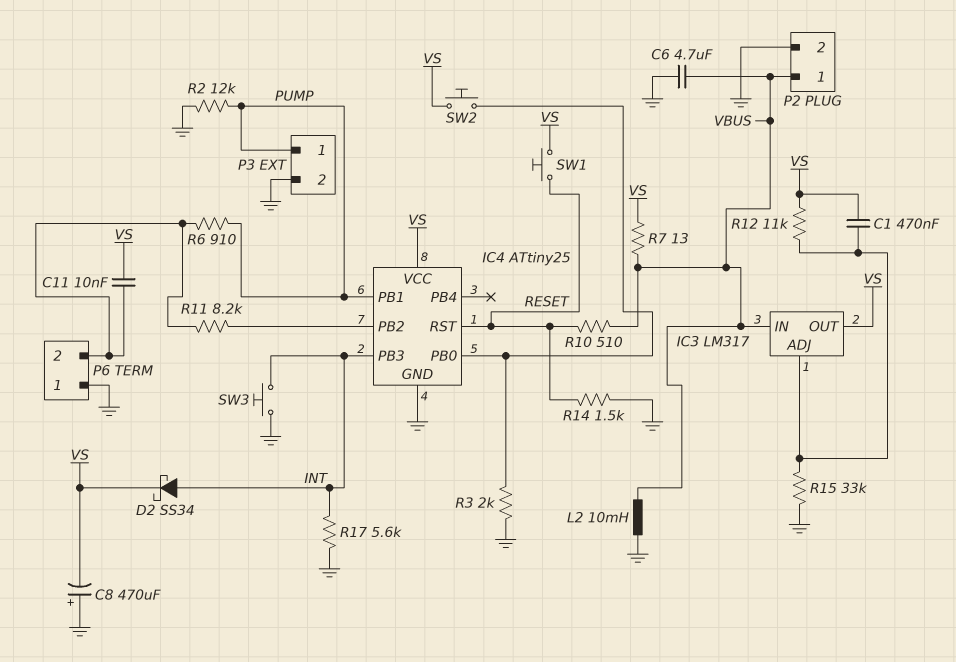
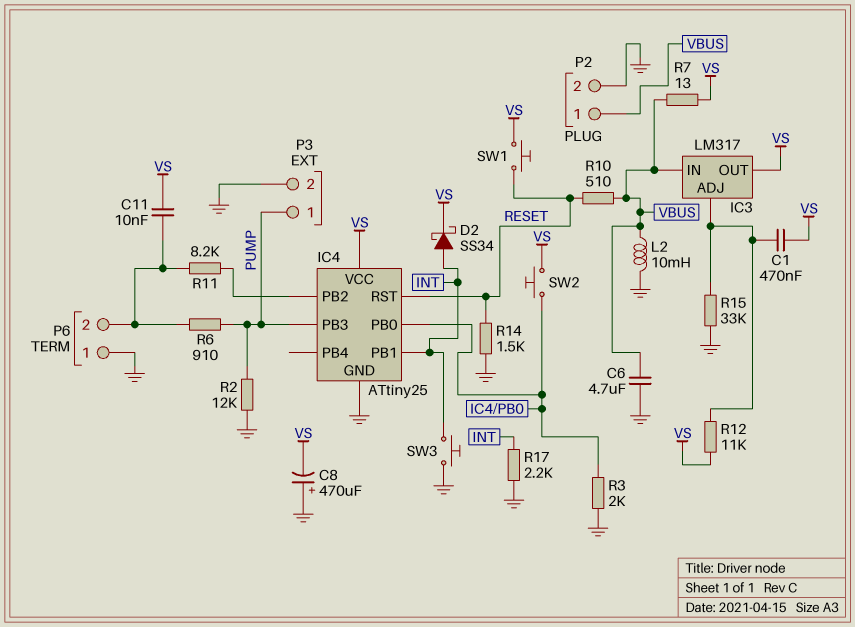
IC4 pin PB1: PUMP -> INT
IC4 pin PB3: INT -> PUMP
R17: 5.6k (GND, INT) -> 2.2k (GND, INT)

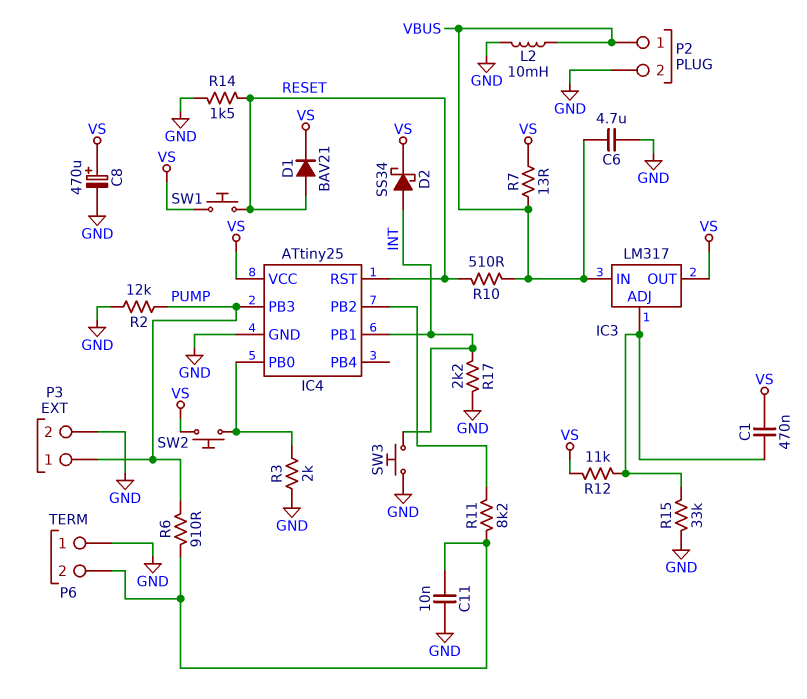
C8: 470uF (plus GND, minus VS) -> 470uF (plus VS, minus GND)
C11: 10nF (P6/2, VS) -> 10nF (GND, P6/2)
D1: none -> diode BAV21 (A RESET, K VS)

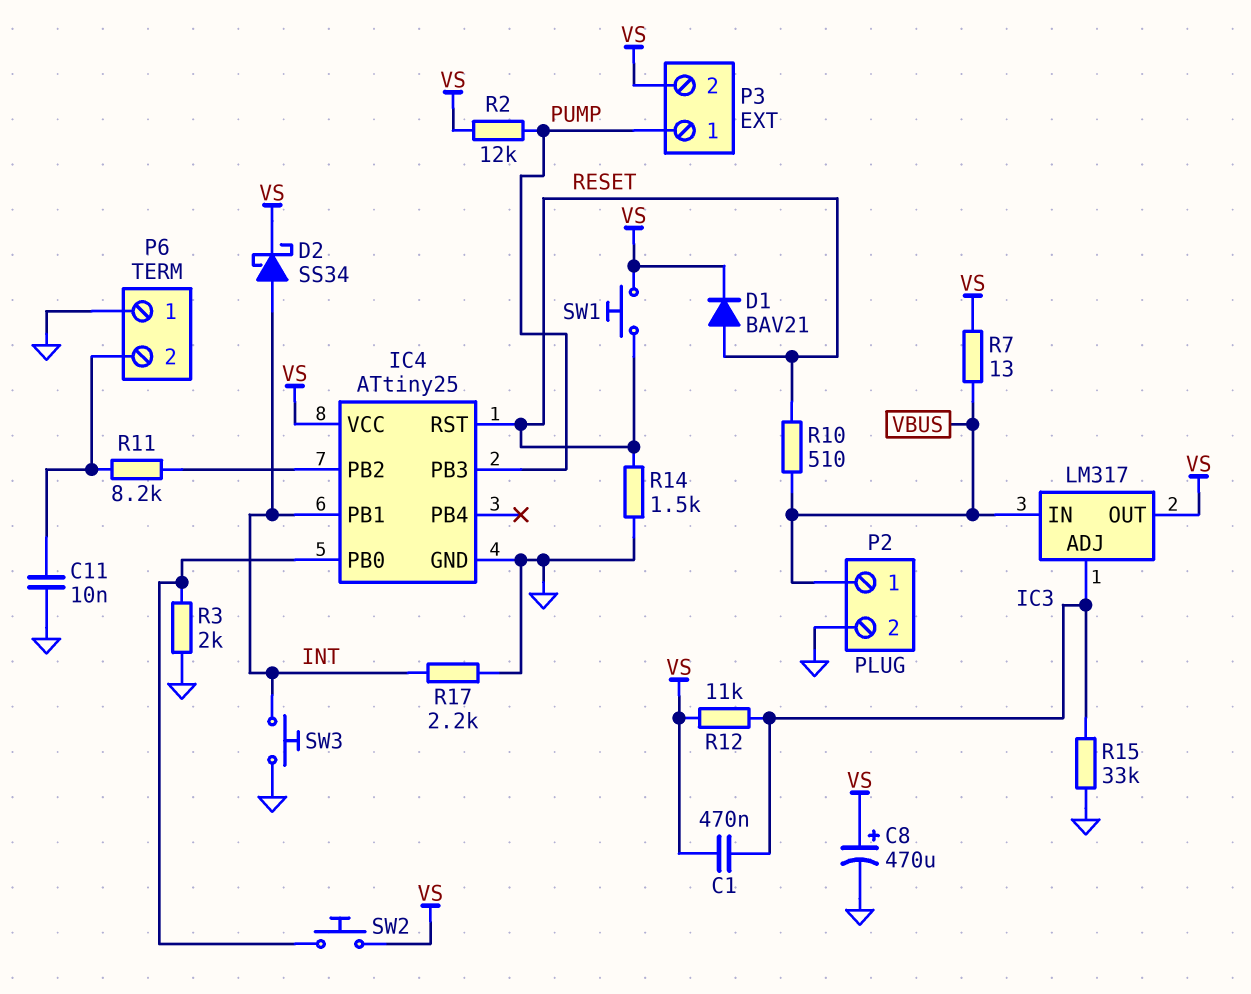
C6: 4.7uF (GND, VBUS) -> none
L2: 10mH (GND, VBUS) -> none
P3 pin 2: GND -> VS
R2: 12k (GND, PUMP) -> 12k (PUMP, VS)
R6: 910 (P6/2, PUMP) -> none

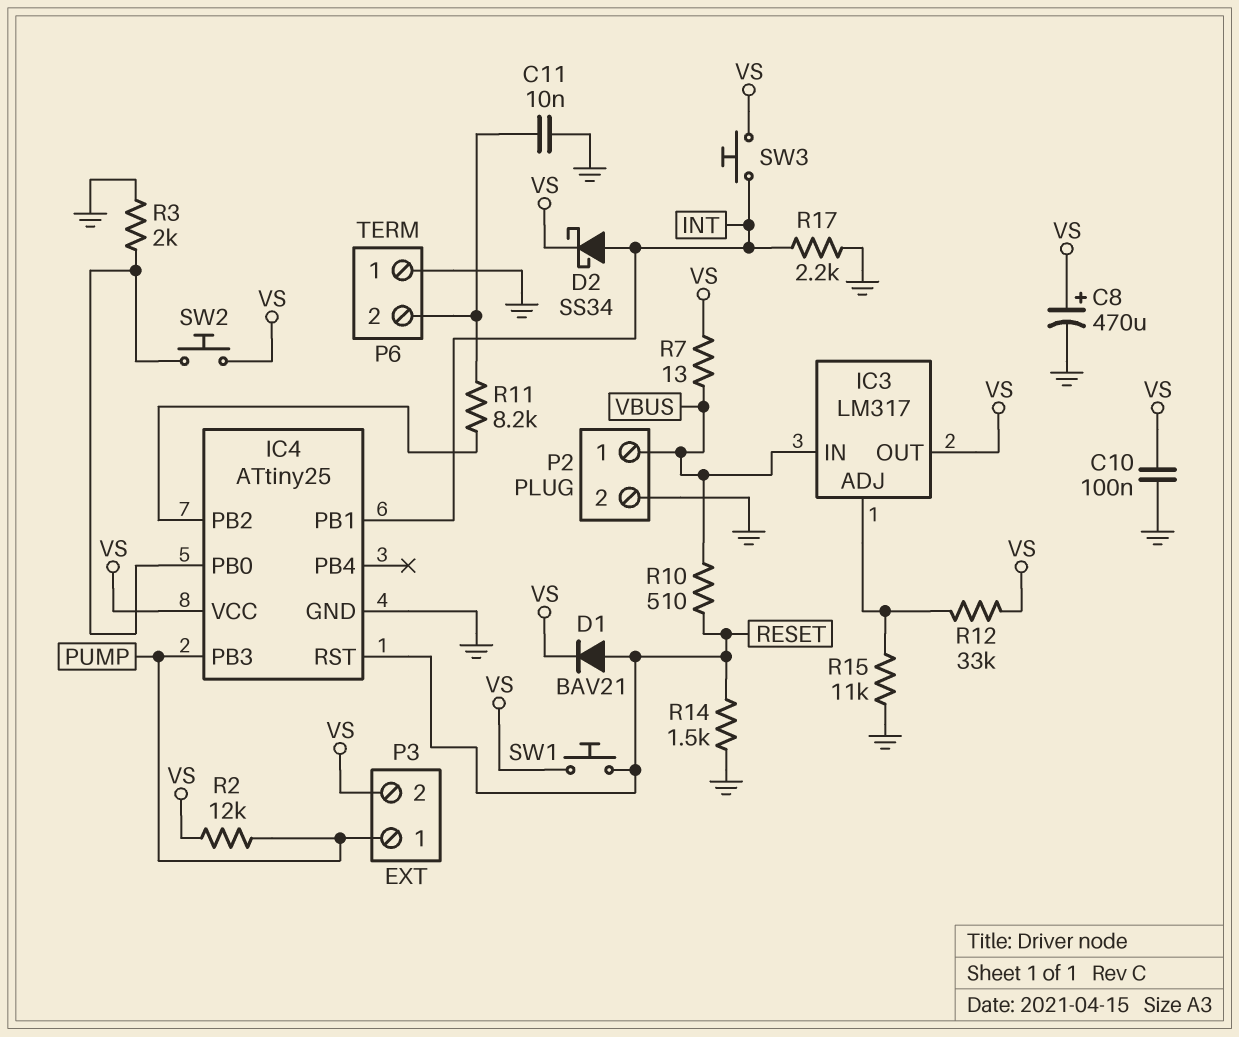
C1: 470nF (IC3/ADJ, VS) -> none
C10: none -> 100nF (GND, VS)
R12: 11k (IC3/ADJ, VS) -> 33k (IC3/ADJ, VS)
R15: 33k (GND, IC3/ADJ) -> 11k (GND, IC3/ADJ)
SW3: button (GND, INT) -> button (INT, VS)

